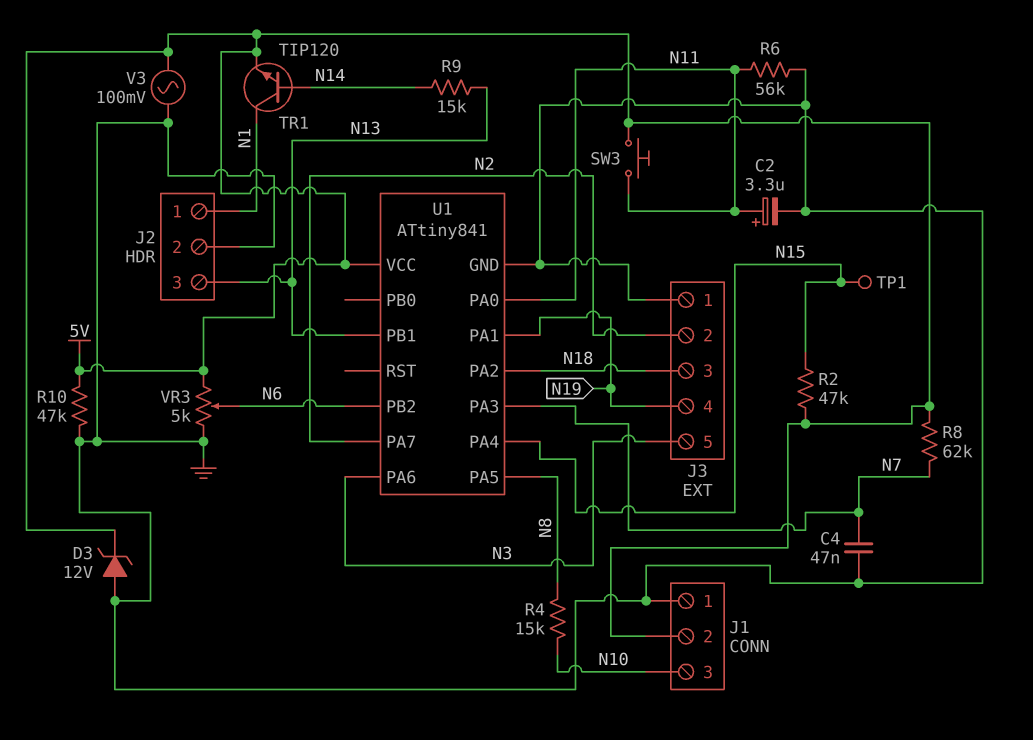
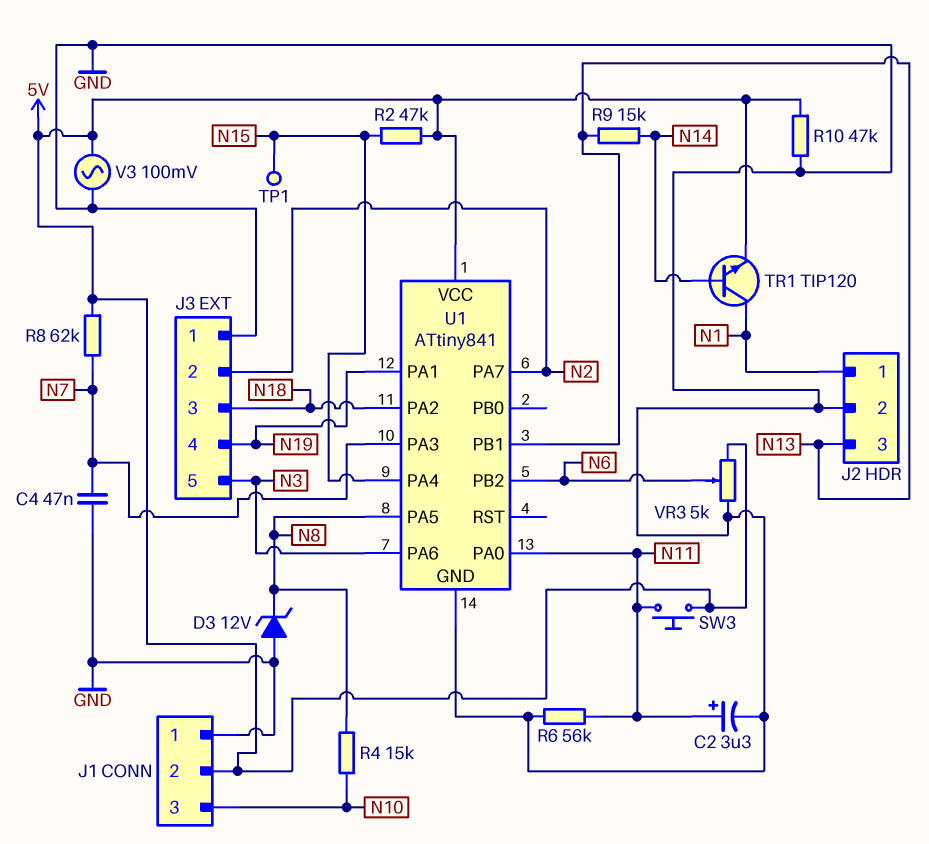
D3: zener 12V (A GND, K 5V) -> zener 12V (A GND, K N8)

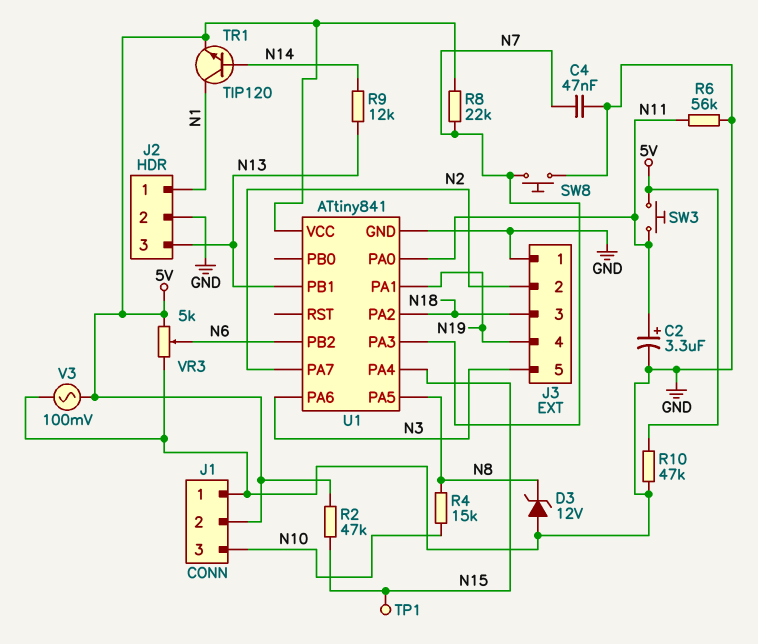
R8: 62k (5V, N7) -> 22k (5V, N7)
R9: 15k (N13, N14) -> 12k (N13, N14)
SW8: none -> button (GND, N7)

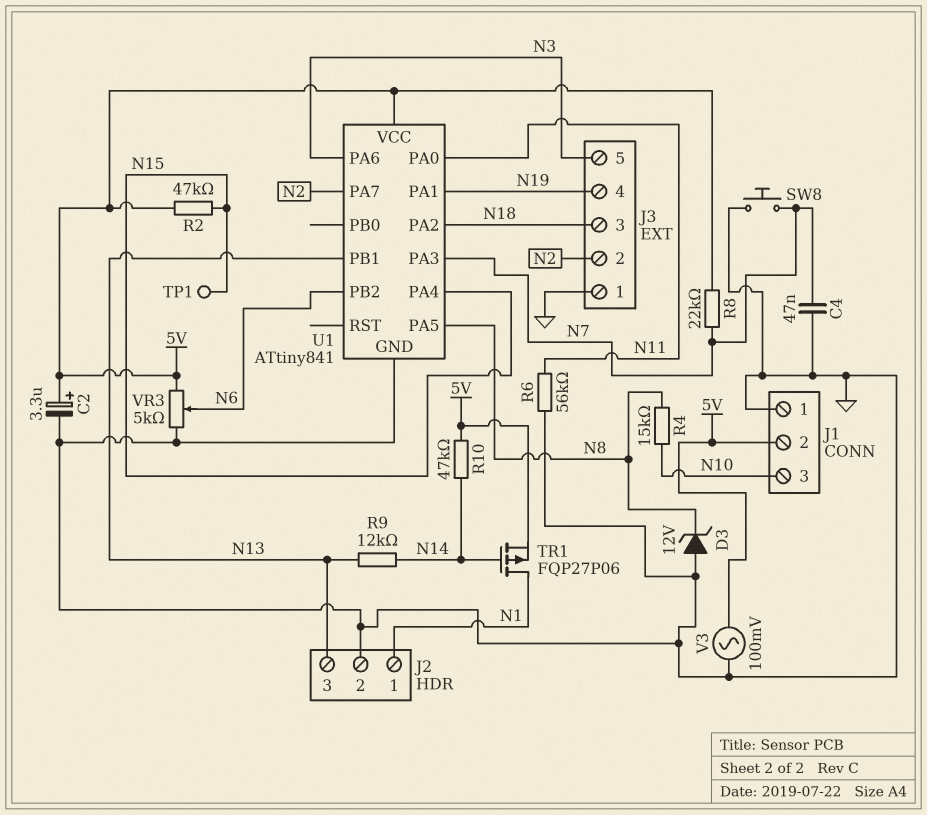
C2: 3.3uF (plus N11, minus GND) -> 3.3uF (plus 5V, minus GND)
R10: 47k (5V, GND) -> 47k (5V, N14)
SW3: button (5V, N11) -> none
TR1: NPN TIP120 (B N14, C N1, E 5V) -> PMOS FQP27P06 (G N14, D N1, S 5V)

